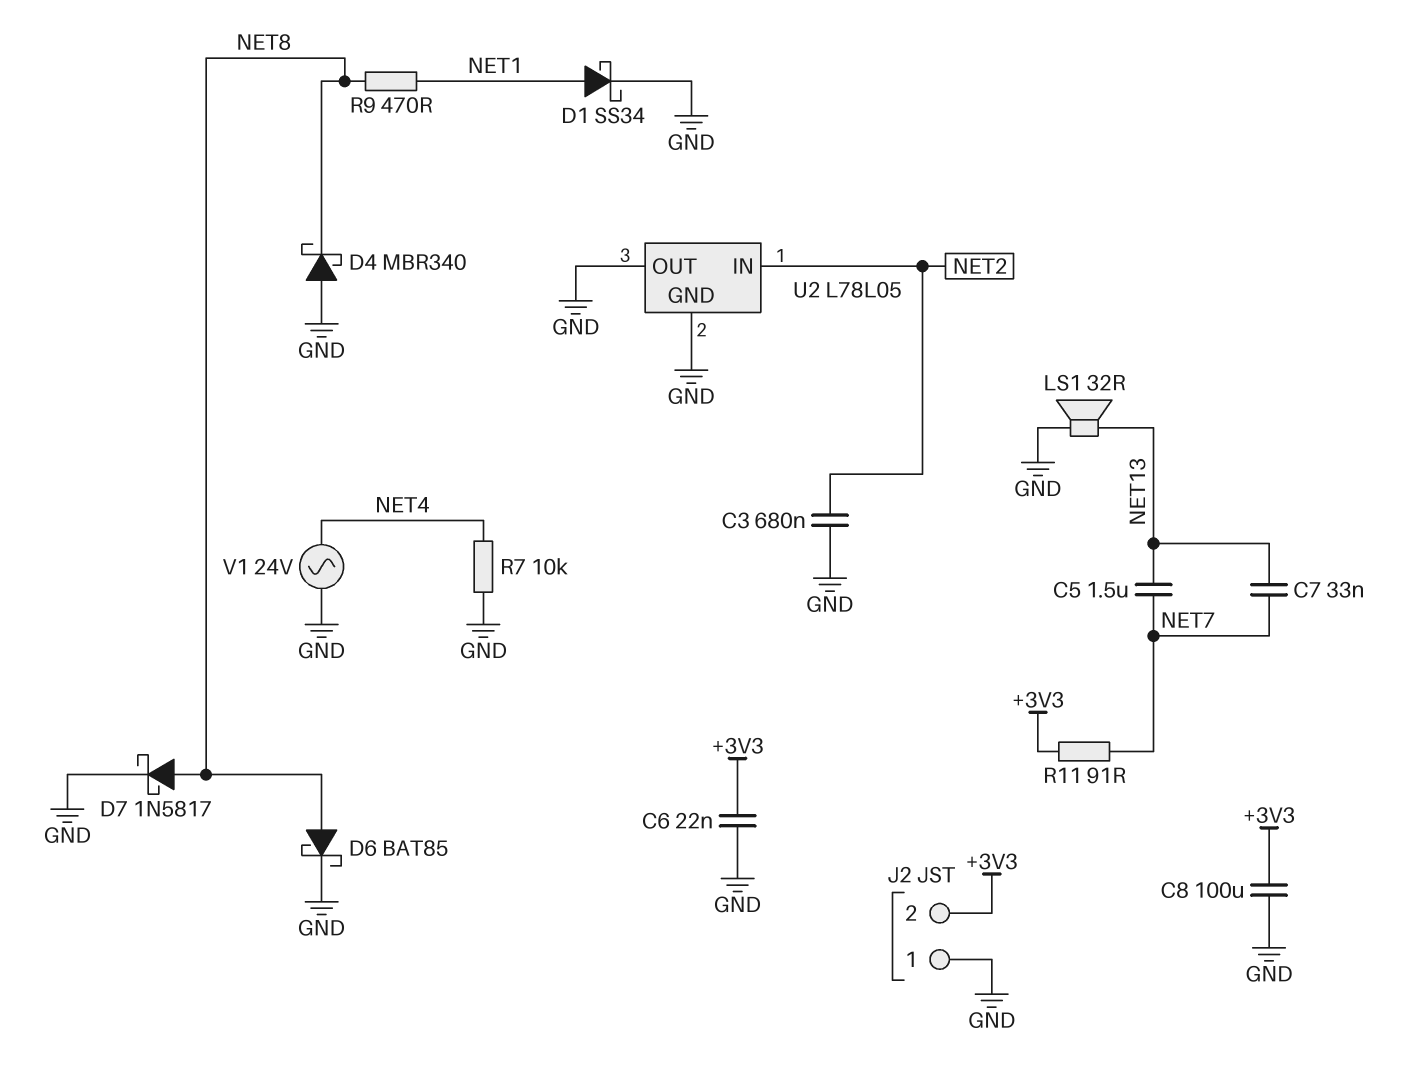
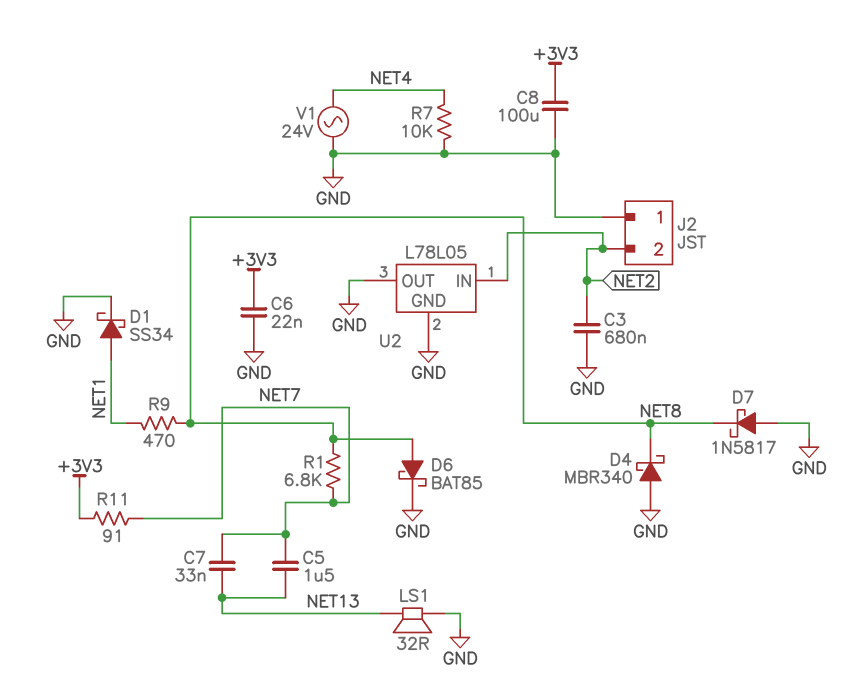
D7: schottky 1N5817 (A NET8, K GND) -> schottky 1N5817 (A GND, K NET8)
J2 pin 2: +3V3 -> NET2
R1: none -> 6.8k (NET7, NET8)

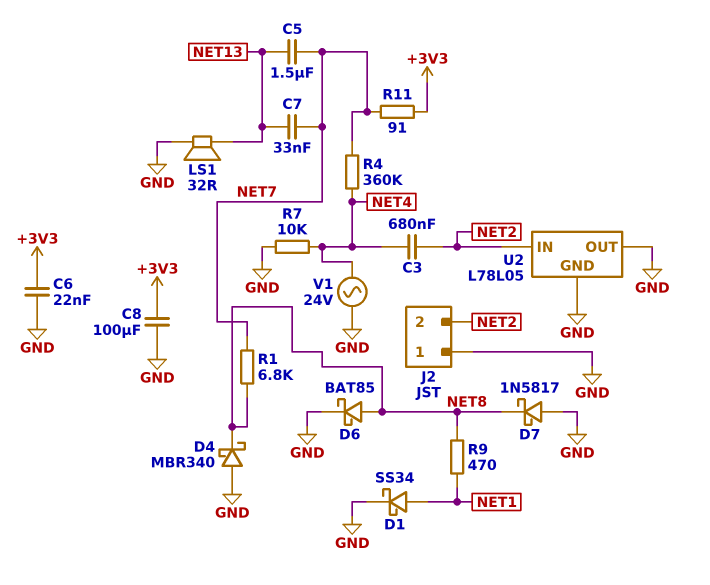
C3: 680nF (GND, NET2) -> 680nF (NET2, NET4)
R4: none -> 360k (NET4, NET7)

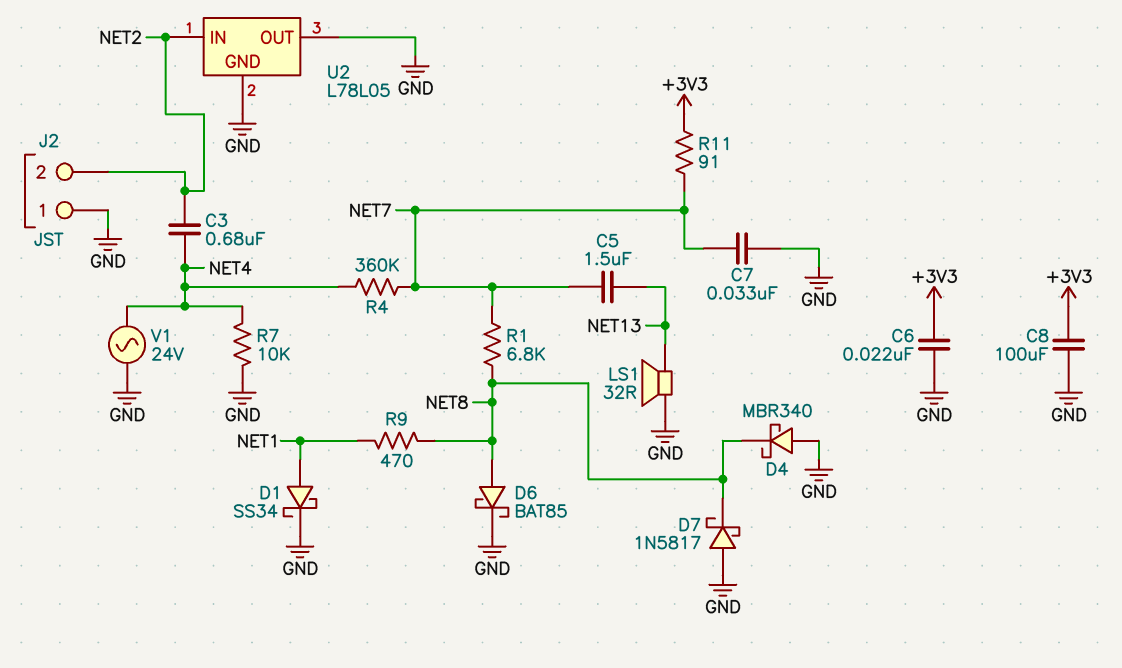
C7: 33nF (NET7, NET13) -> 33nF (GND, NET7)

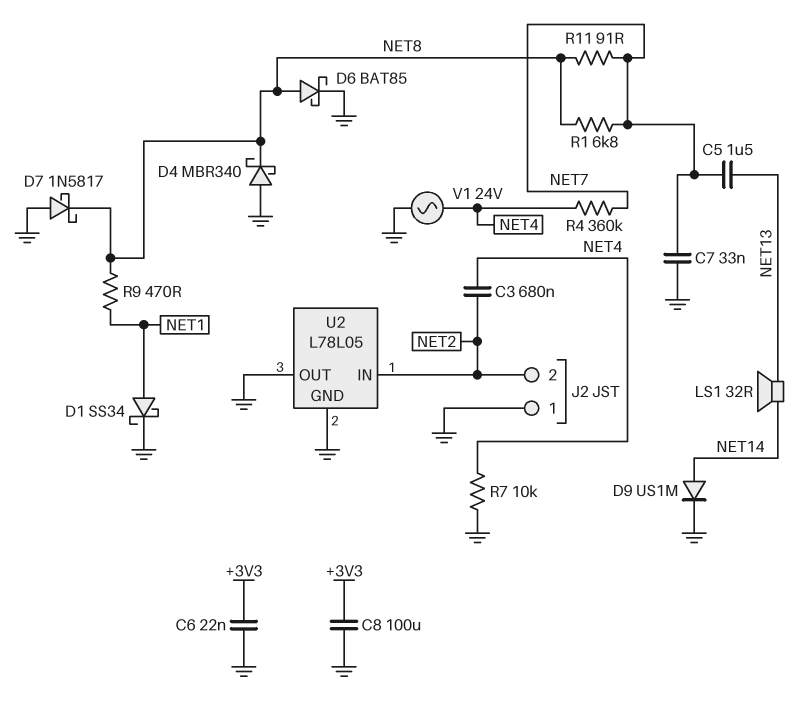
D9: none -> diode US1M (A NET14, K GND)
LS1: speaker 32R (GND, NET13) -> speaker 32R (NET13, NET14)
R11: 91 (+3V3, NET7) -> 91 (NET7, NET8)

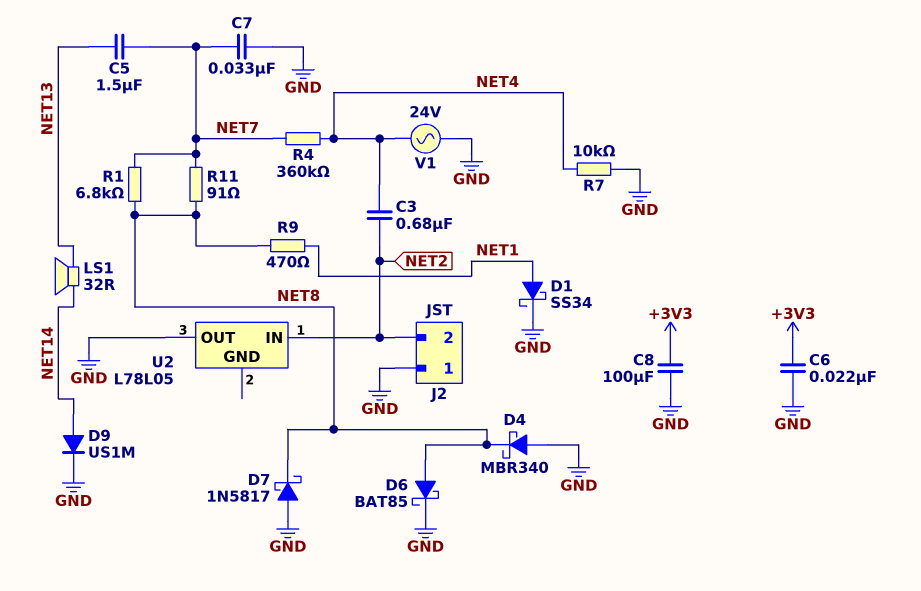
U2 pin GND: GND -> none

